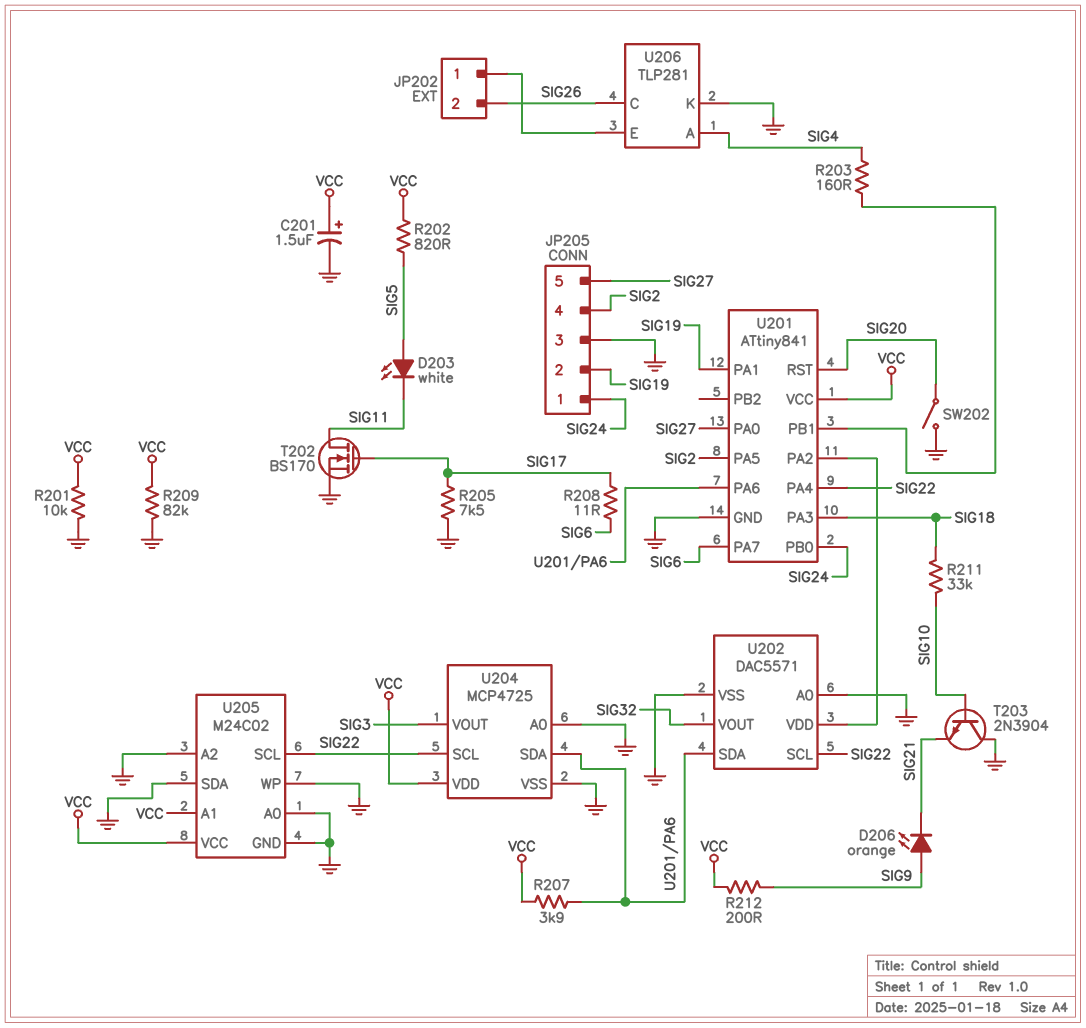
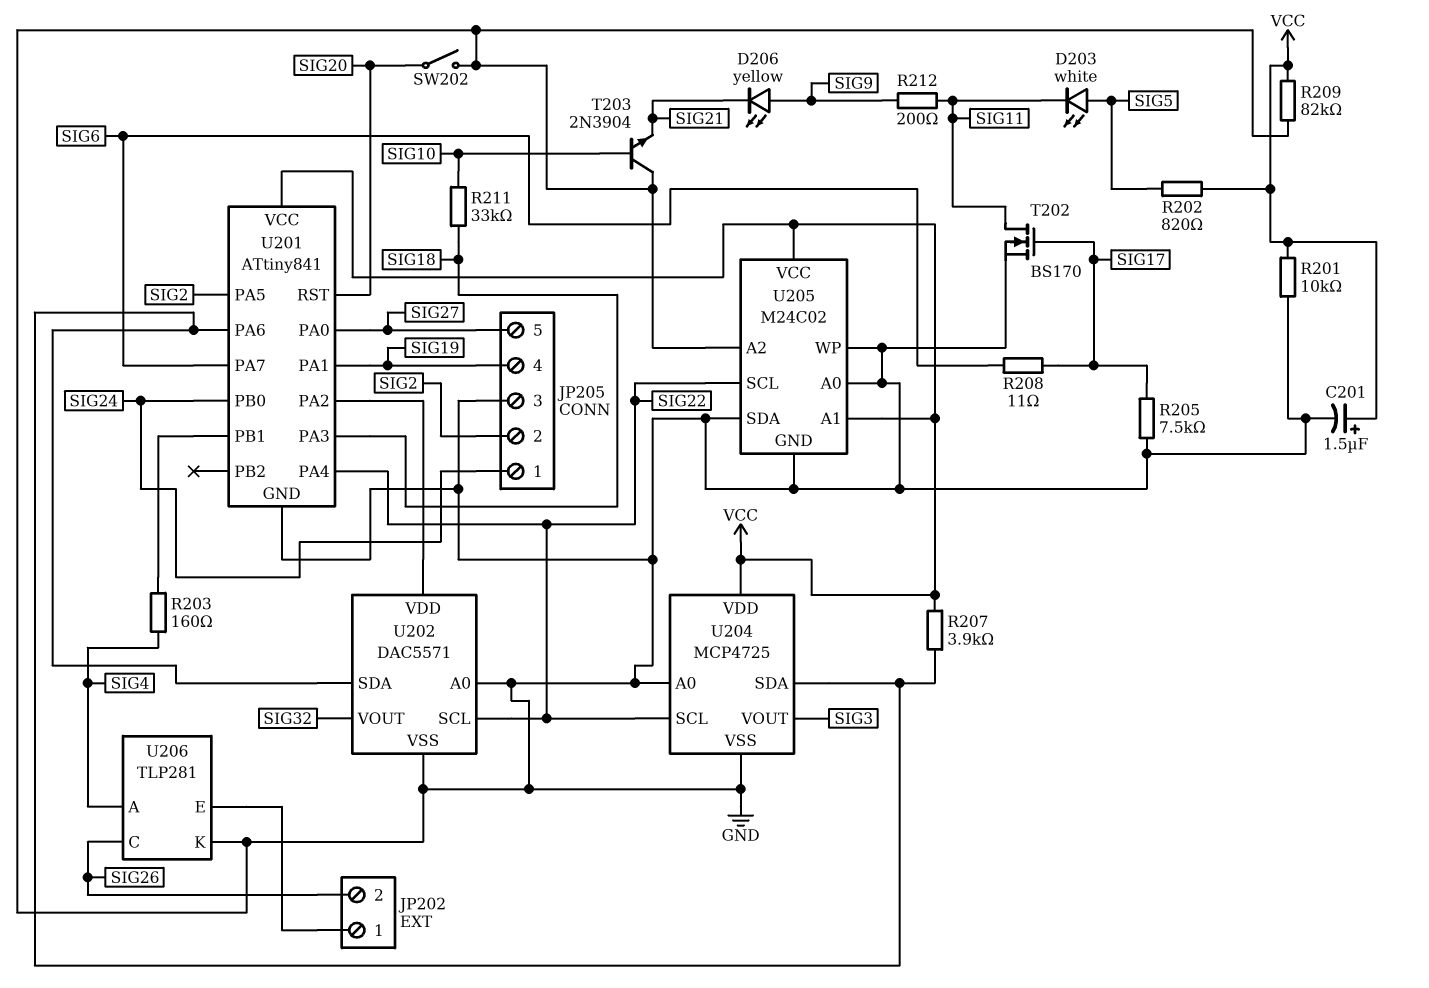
D206: LED orange (A SIG9, K SIG21) -> LED yellow (A SIG9, K SIG21)
JP205 pin 2: SIG19 -> SIG2
JP205 pin 4: SIG2 -> SIG19
R212: 200 (SIG9, VCC) -> 200 (SIG9, SIG11)

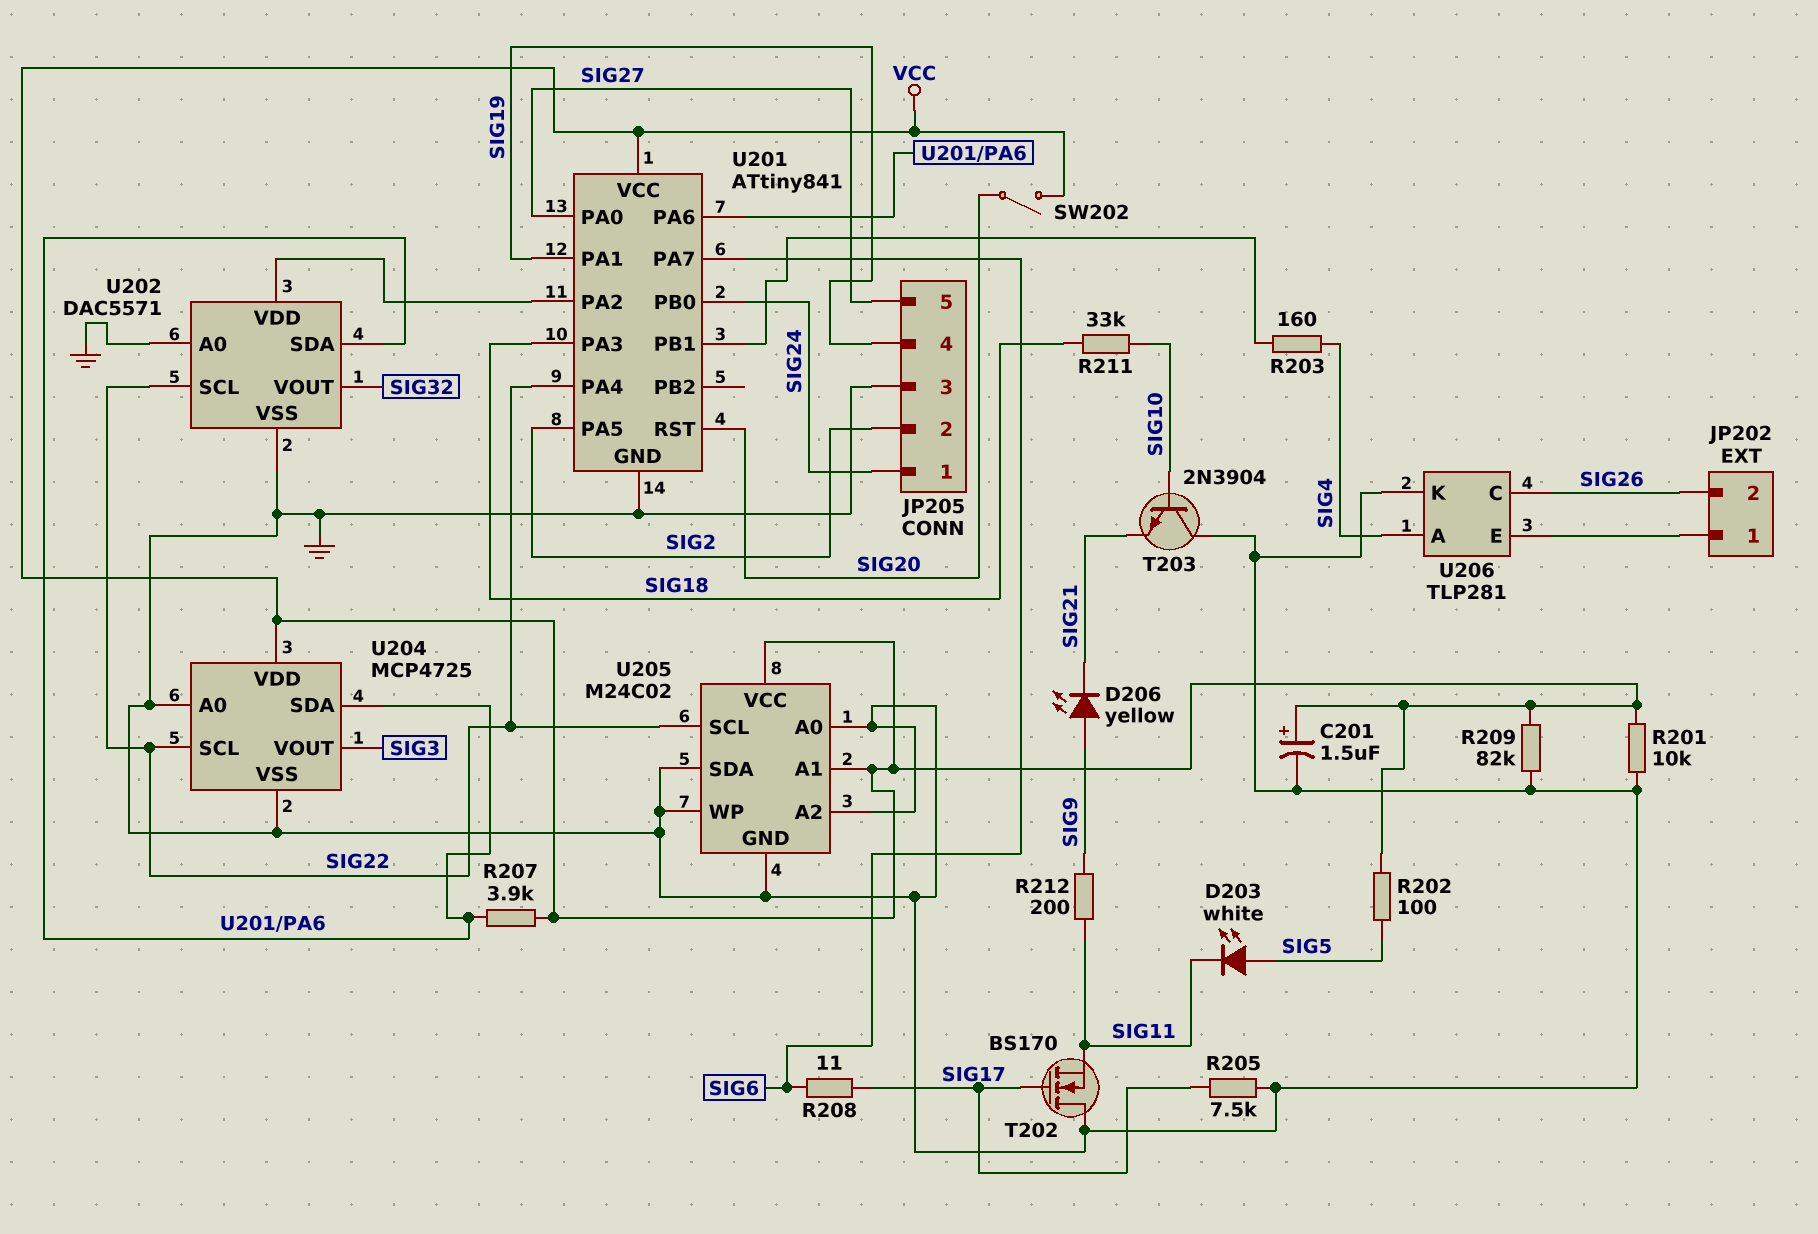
R202: 820 (SIG5, VCC) -> 100 (SIG5, VCC)
SW202: switch (GND, SIG20) -> switch (SIG20, VCC)
T202: NMOS BS170 (G SIG17, D SIG11, S GND) -> NMOS BS170 (G SIG17, D GND, S SIG11)

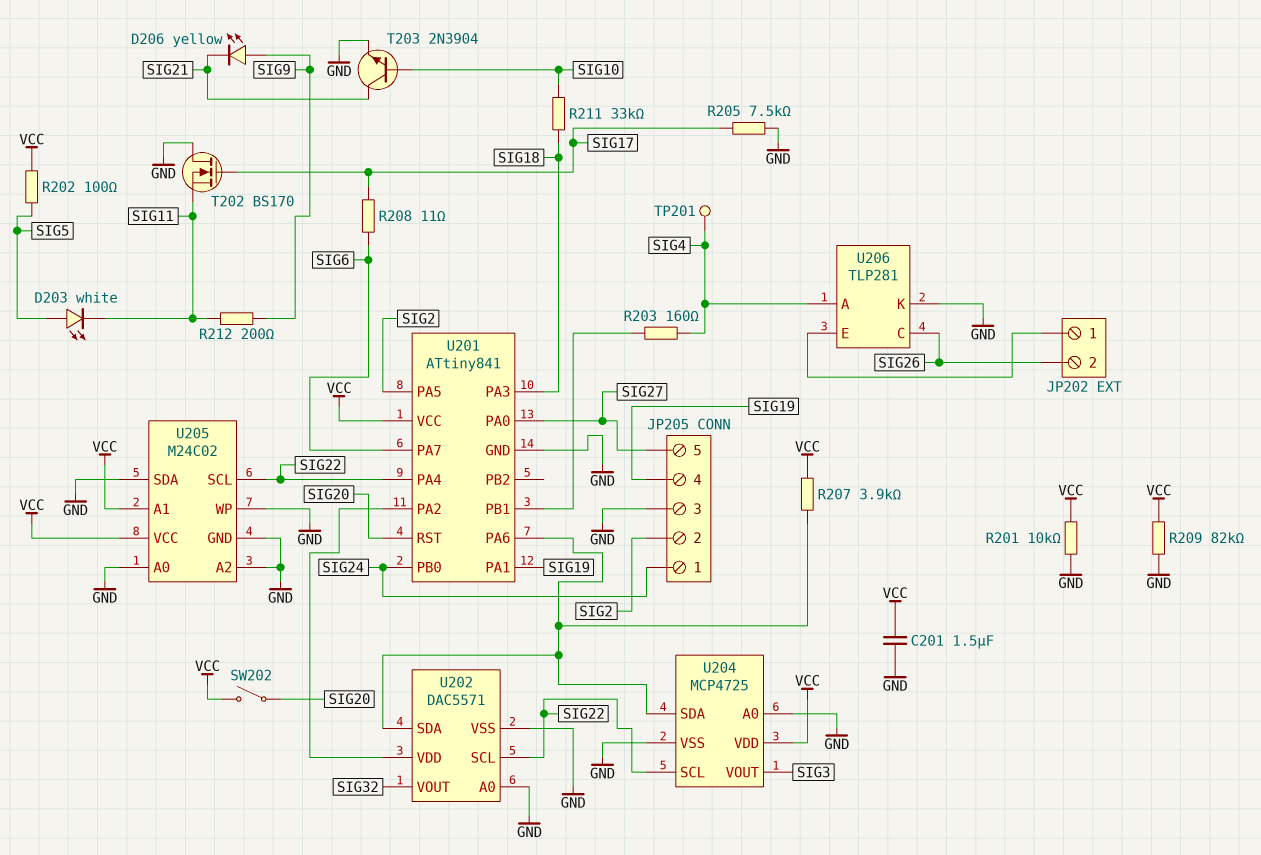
C201: 1.5uF (plus VCC, minus GND) -> 1.5uF (GND, VCC)
T203: NPN 2N3904 (B SIG10, C GND, E SIG21) -> NPN 2N3904 (B SIG10, C SIG21, E GND)
TP201: none -> test point (SIG4)

